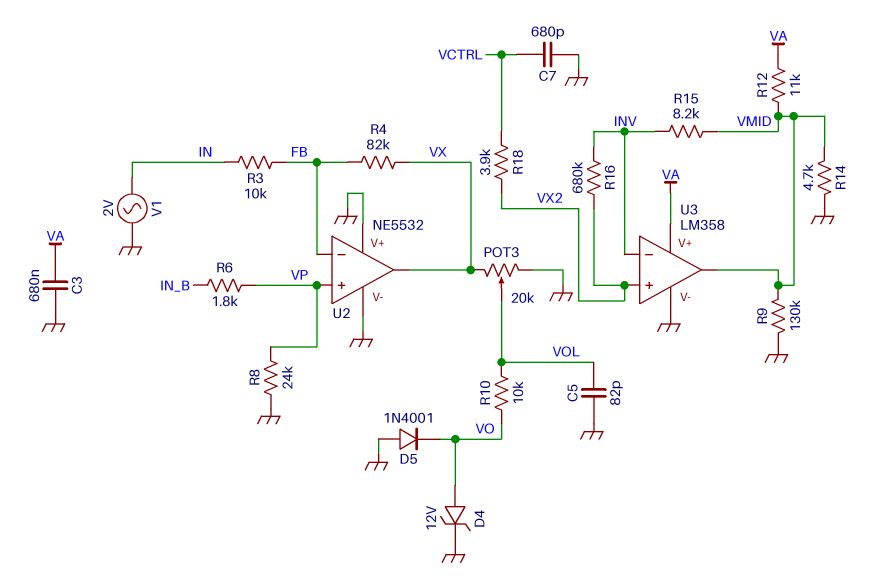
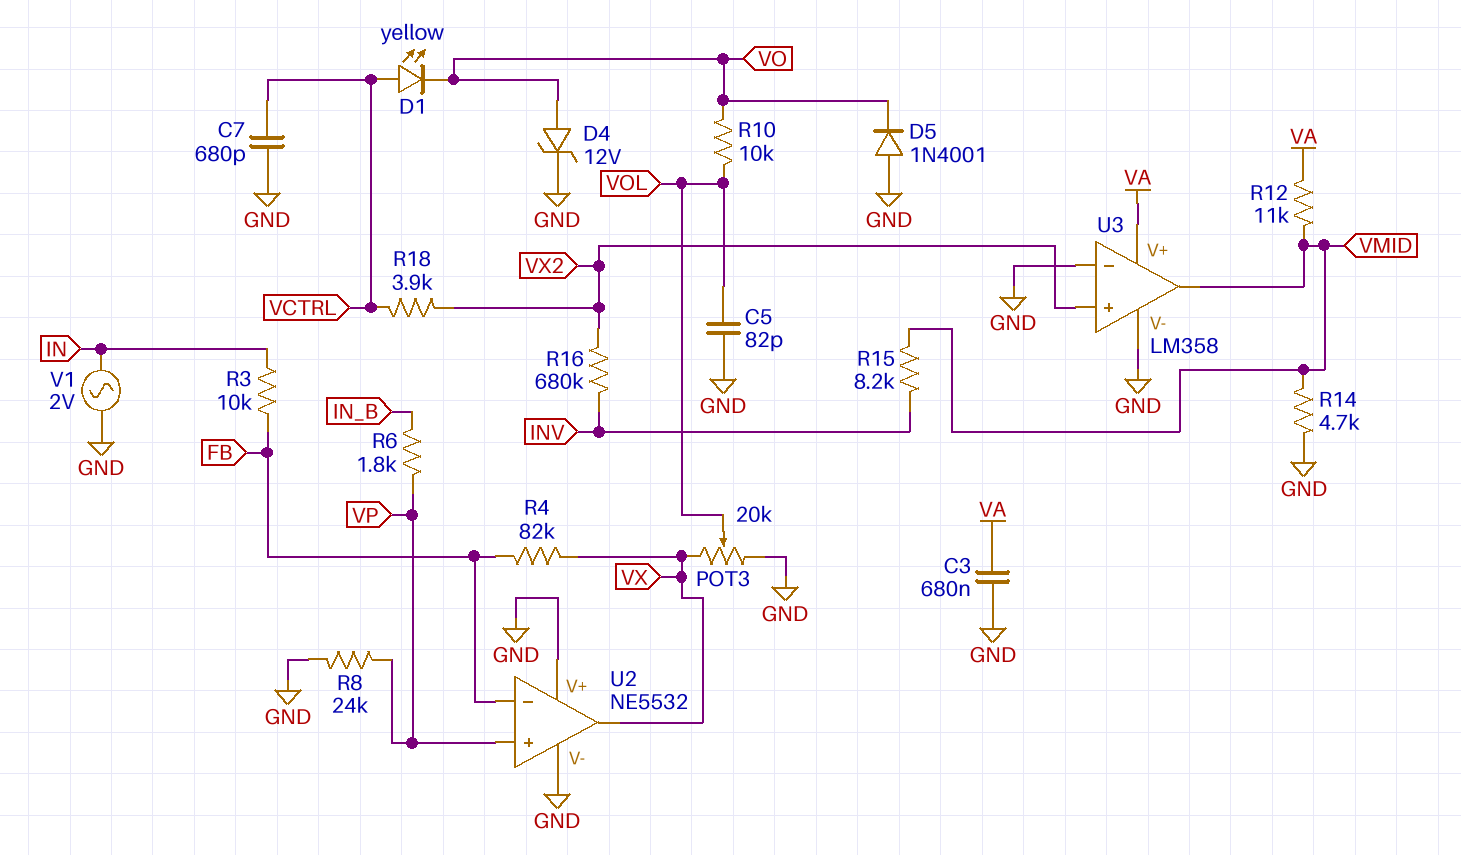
D1: none -> LED yellow (A VCTRL, K VO)
R9: 130k (GND, VMID) -> none
U3 pin in-: INV -> GND

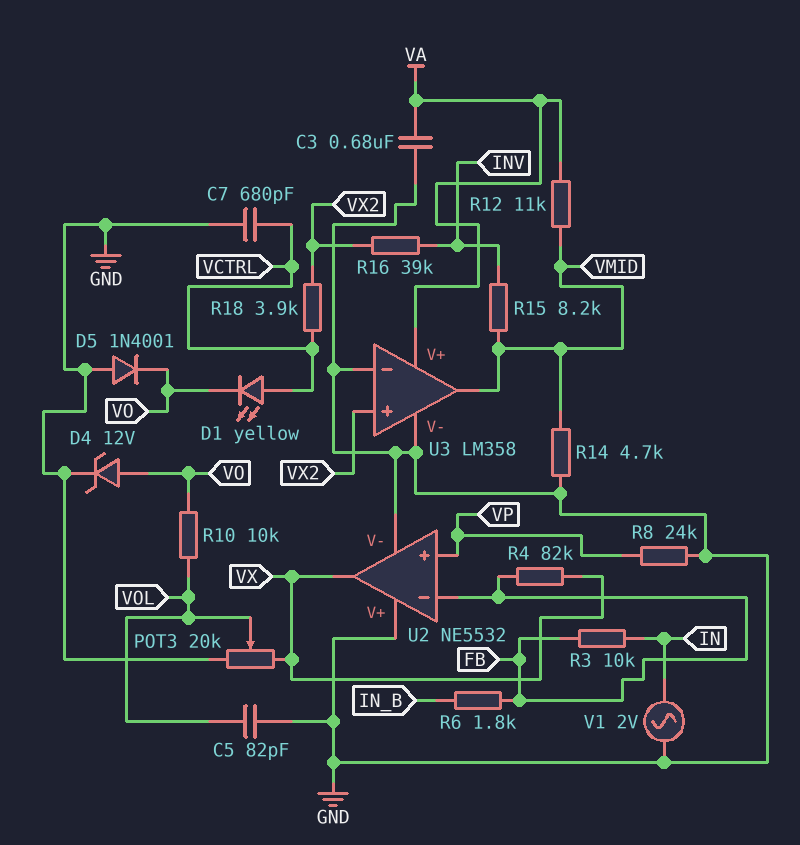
R6: 1.8k (IN_B, VP) -> 1.8k (FB, IN_B)
R16: 680k (INV, VX2) -> 39k (INV, VX2)

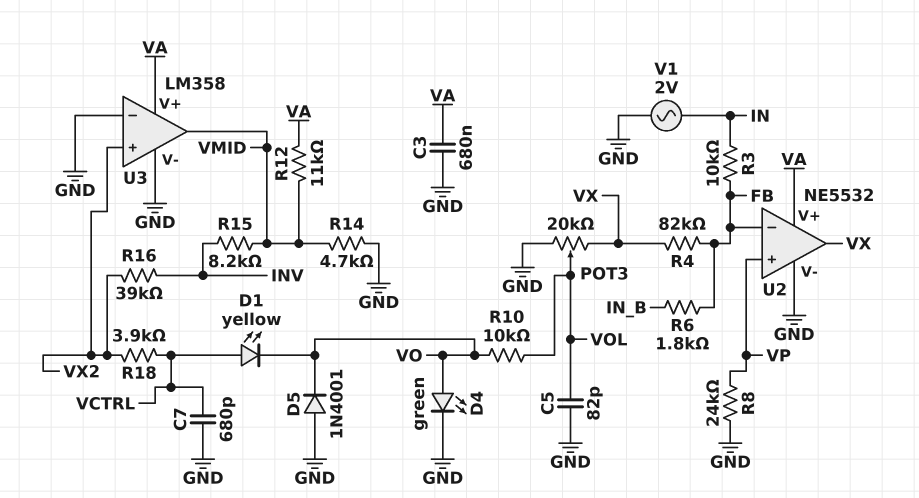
D4: zener 12V (A VO, K GND) -> LED green (A VO, K GND)
U2 pin V+: GND -> VA

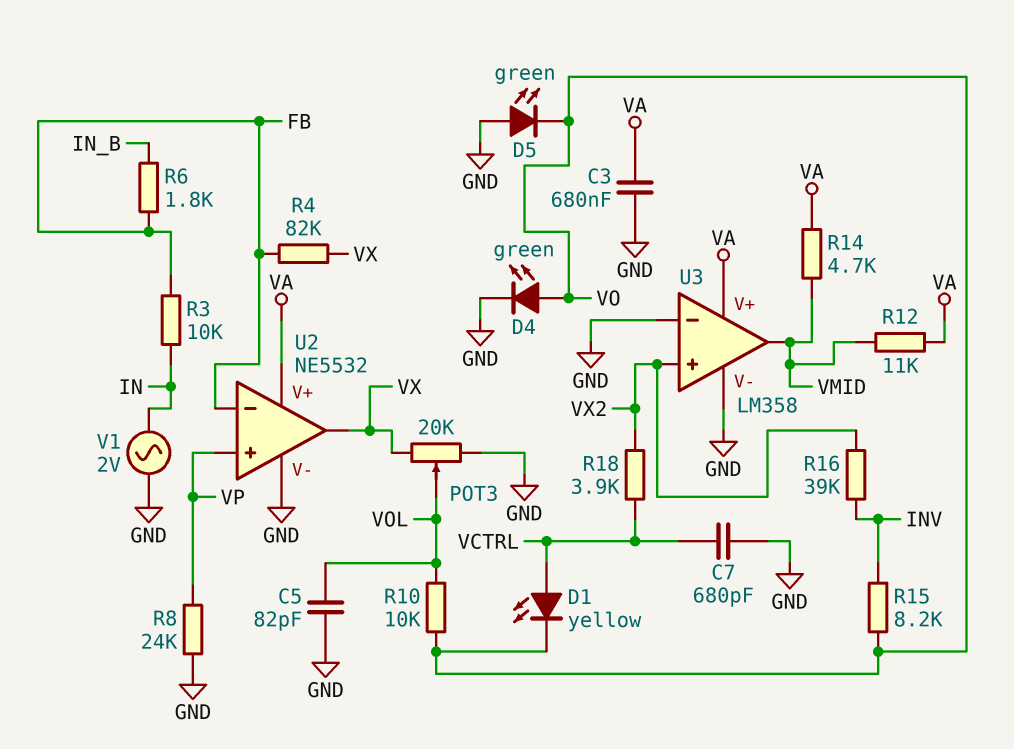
D5: diode 1N4001 (A GND, K VO) -> LED green (A GND, K VO)
R14: 4.7k (GND, VMID) -> 4.7k (VA, VMID)
R15: 8.2k (INV, VMID) -> 8.2k (INV, VO)

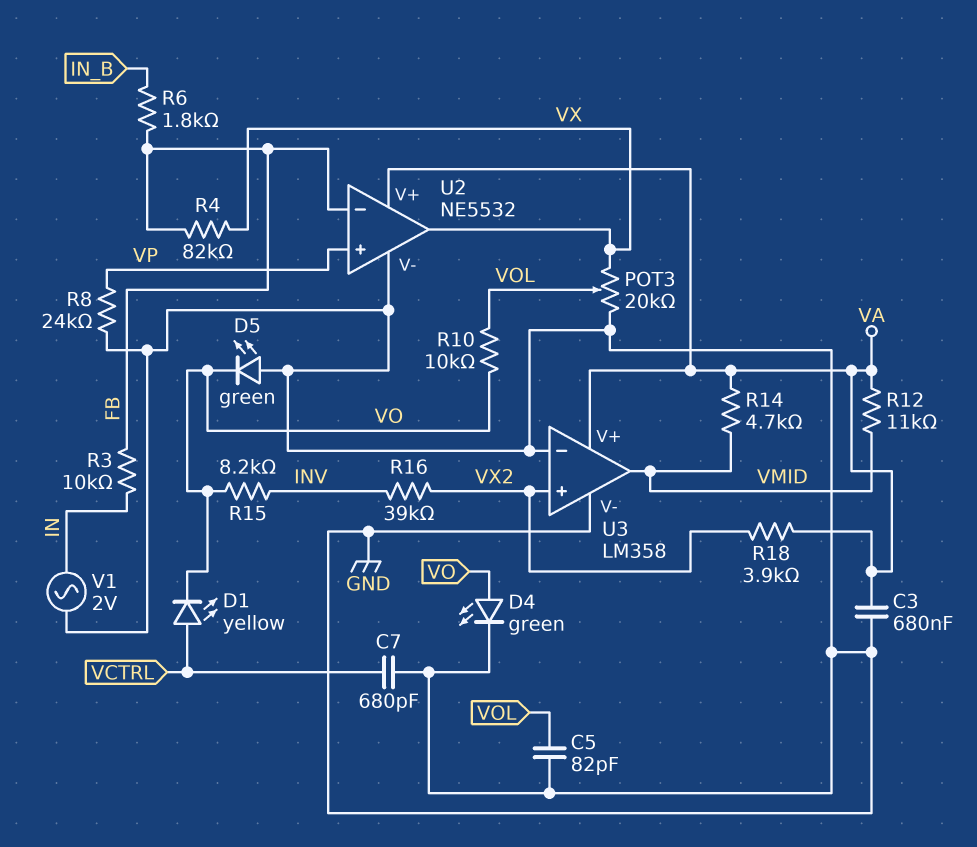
R18: 3.9k (VCTRL, VX2) -> 3.9k (VA, VX2)

